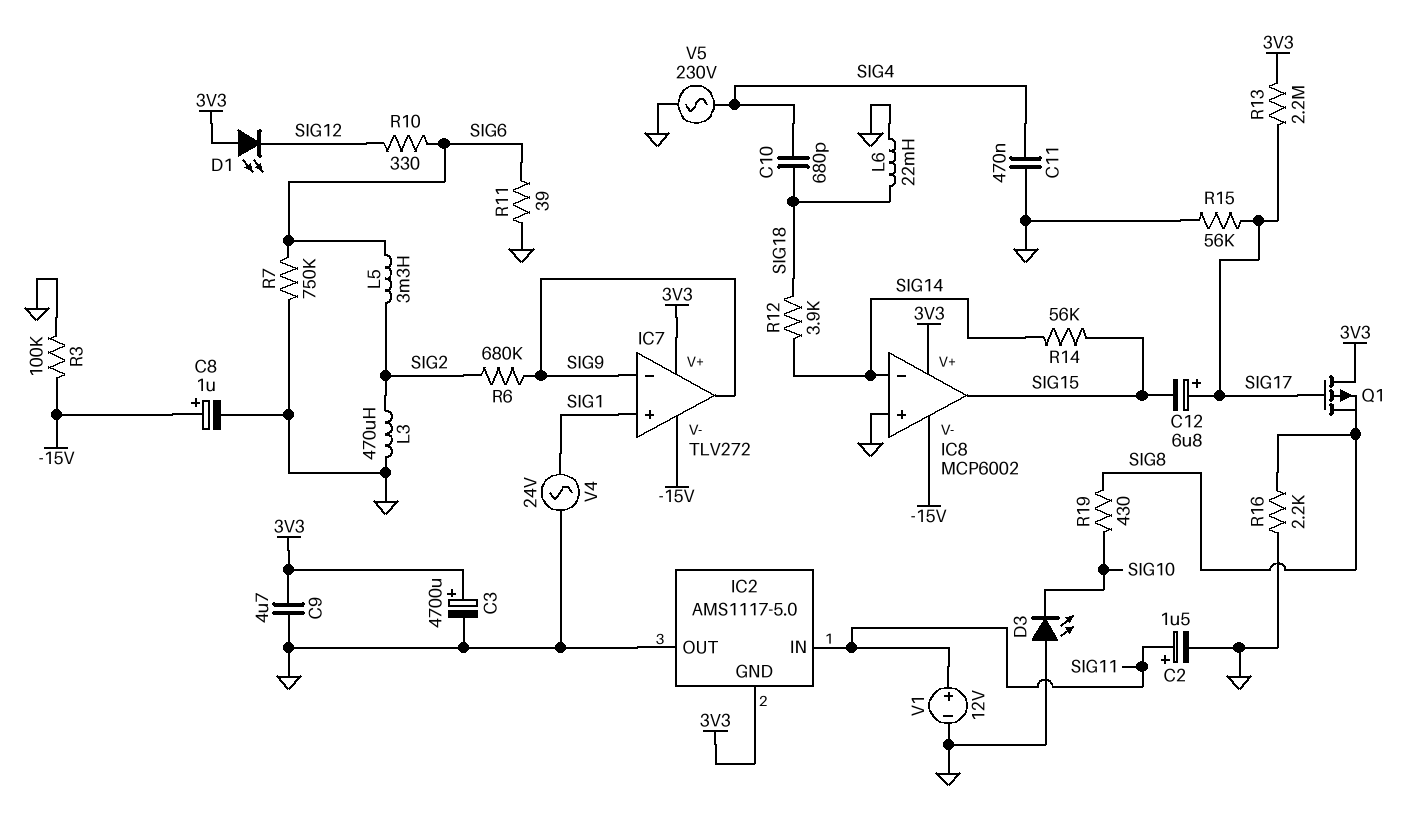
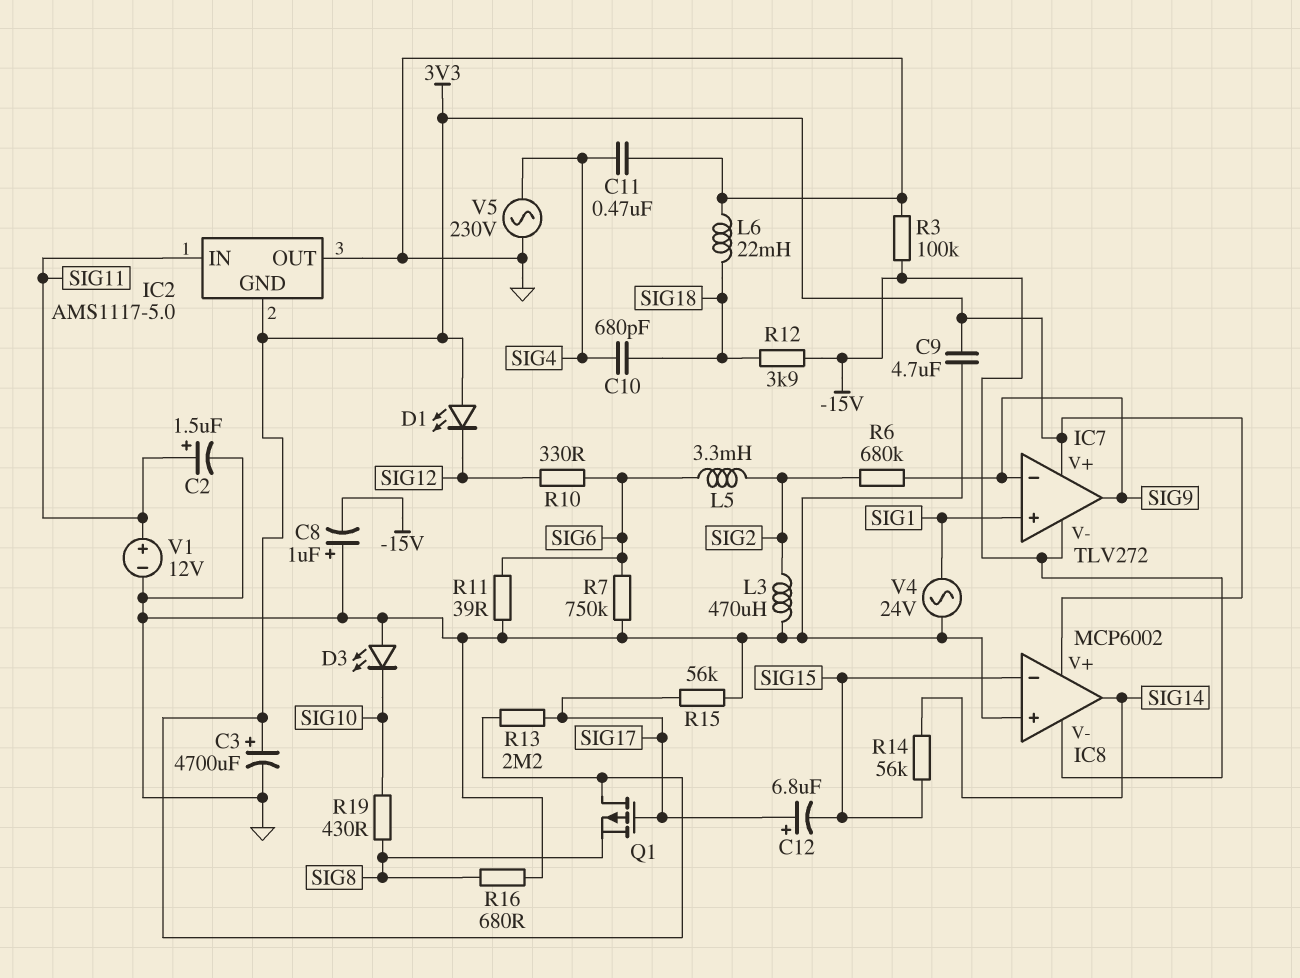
C8: 1uF (plus -15V, minus GND) -> 1uF (plus GND, minus -15V)
IC8 pin in-: SIG14 -> SIG15
IC8 pin out: SIG15 -> SIG14
R12: 3.9k (SIG14, SIG18) -> 3.9k (-15V, SIG18)
R16: 2.2k (GND, SIG8) -> 680 (GND, SIG8)

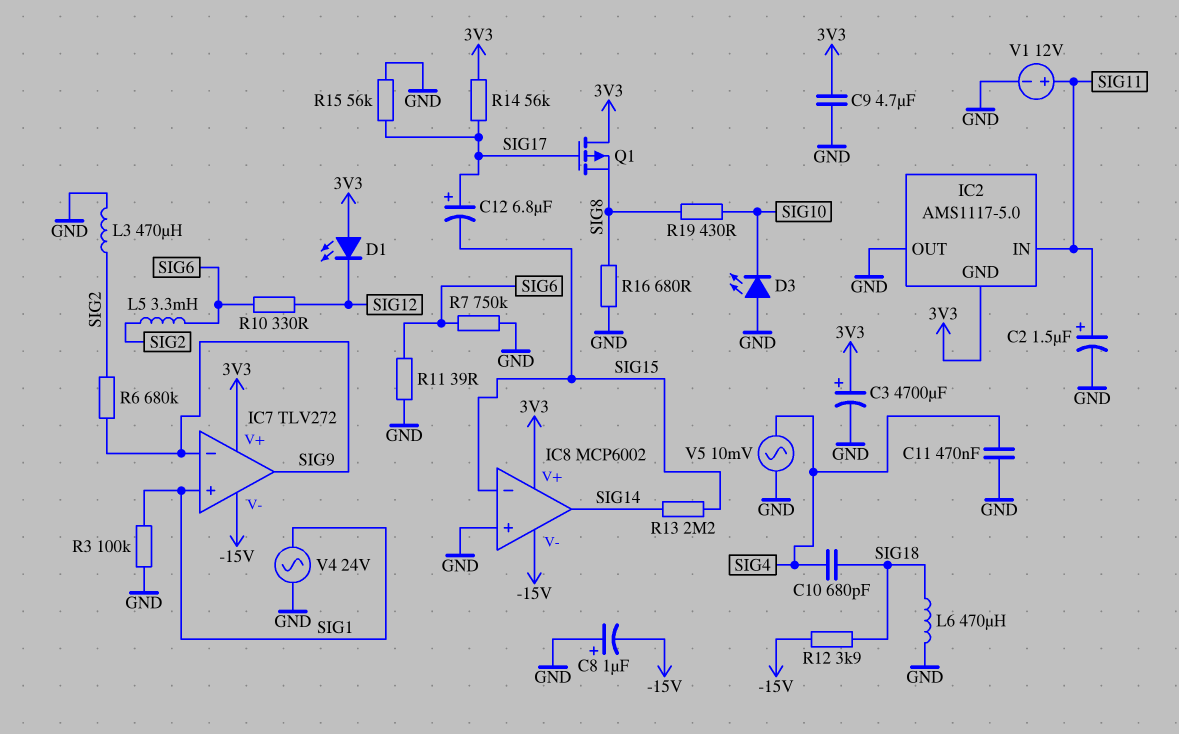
L6: 22mH (GND, SIG18) -> 470uH (GND, SIG18)
R3: 100k (-15V, GND) -> 100k (GND, SIG1)
R13: 2.2M (3V3, SIG17) -> 2.2M (SIG14, SIG15)
R14: 56k (SIG14, SIG15) -> 56k (3V3, SIG17)
V5: AC 230V (GND, SIG4) -> AC 10mV (GND, SIG4)

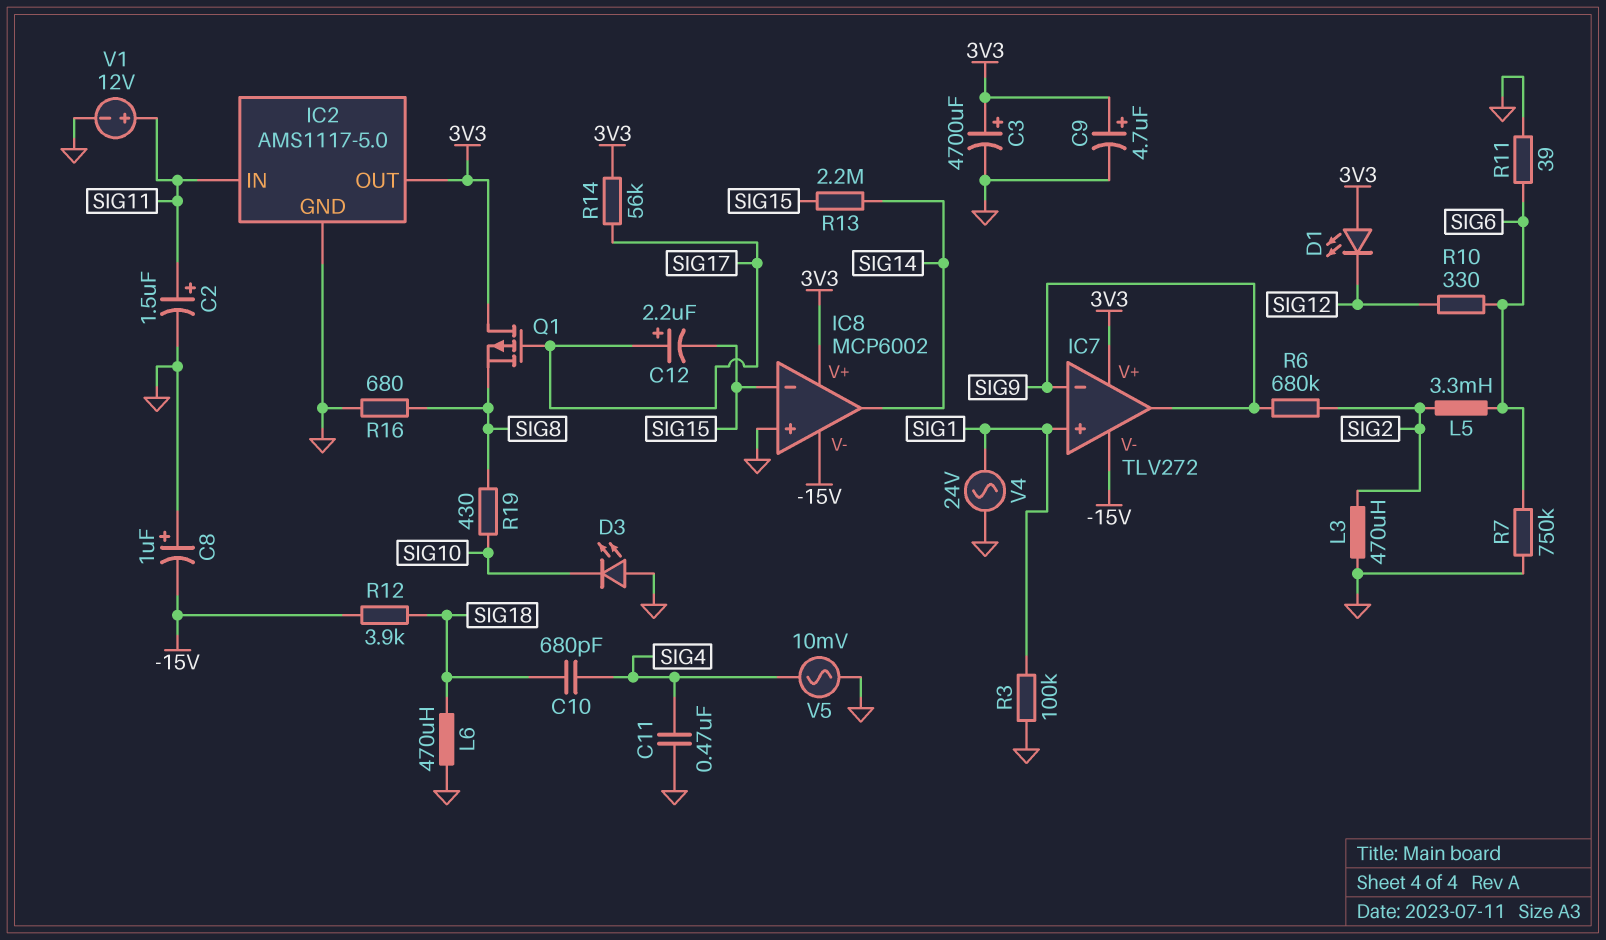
C9: 4.7uF (3V3, GND) -> 4.7uF (plus 3V3, minus GND)
C12: 6.8uF (plus SIG17, minus SIG15) -> 2.2uF (plus SIG17, minus SIG15)
IC2 pin GND: 3V3 -> GND
IC2 pin OUT: GND -> 3V3
R15: 56k (GND, SIG17) -> none

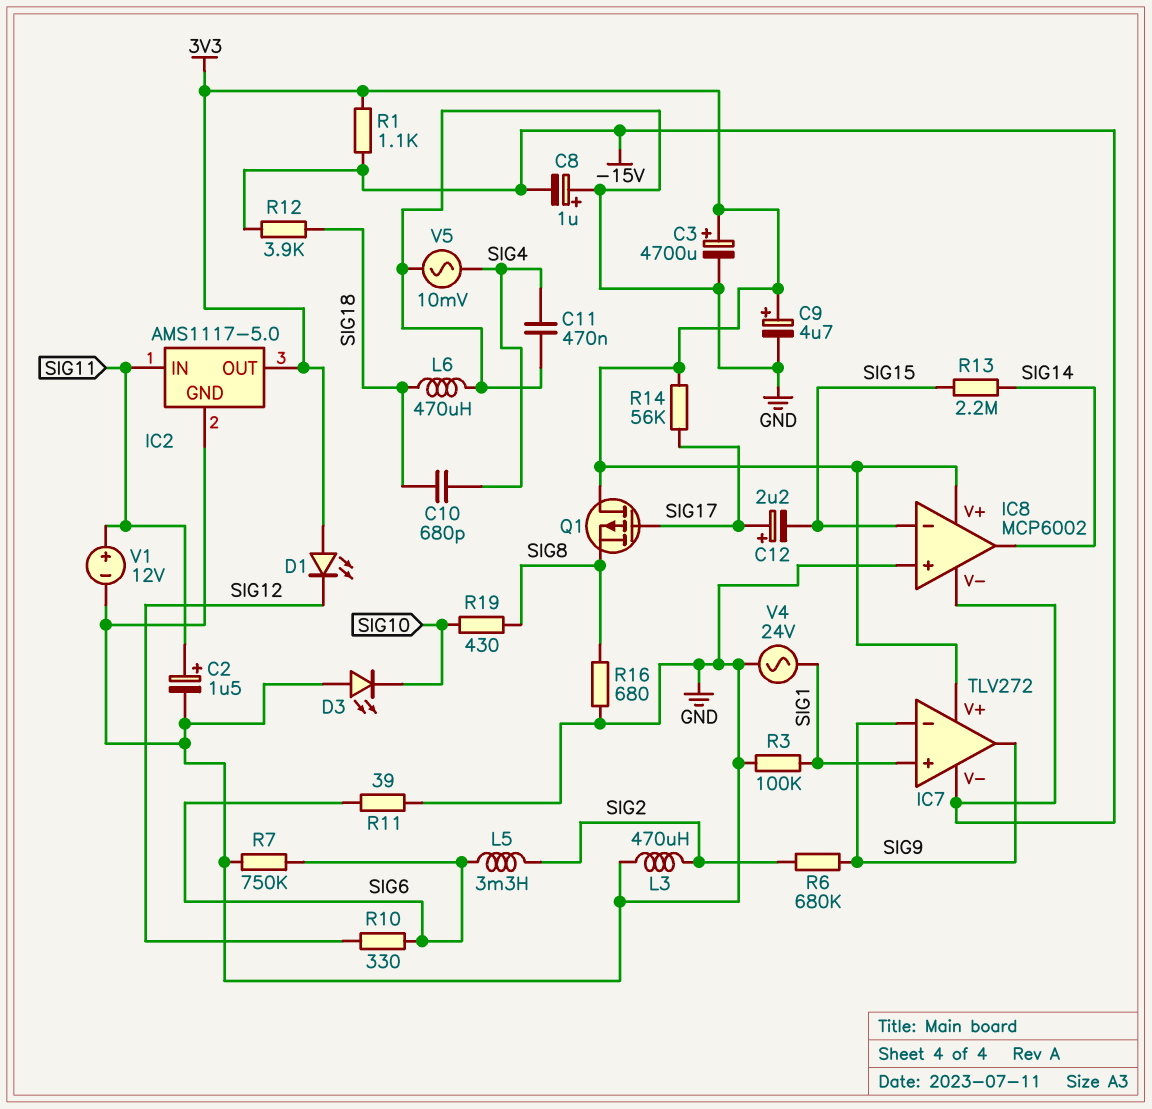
R1: none -> 1.1k (-15V, 3V3)

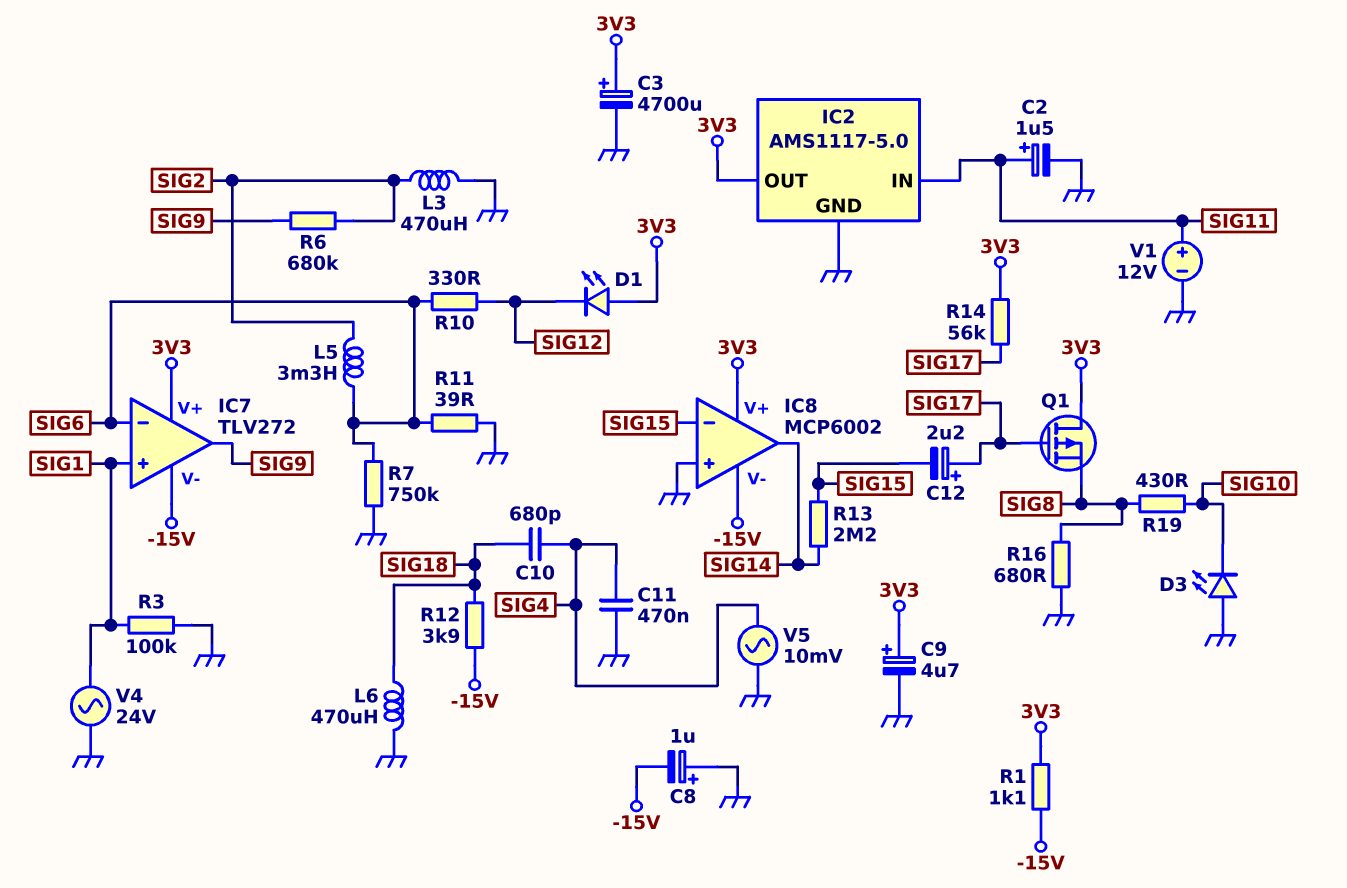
IC7 pin in-: SIG9 -> SIG6

